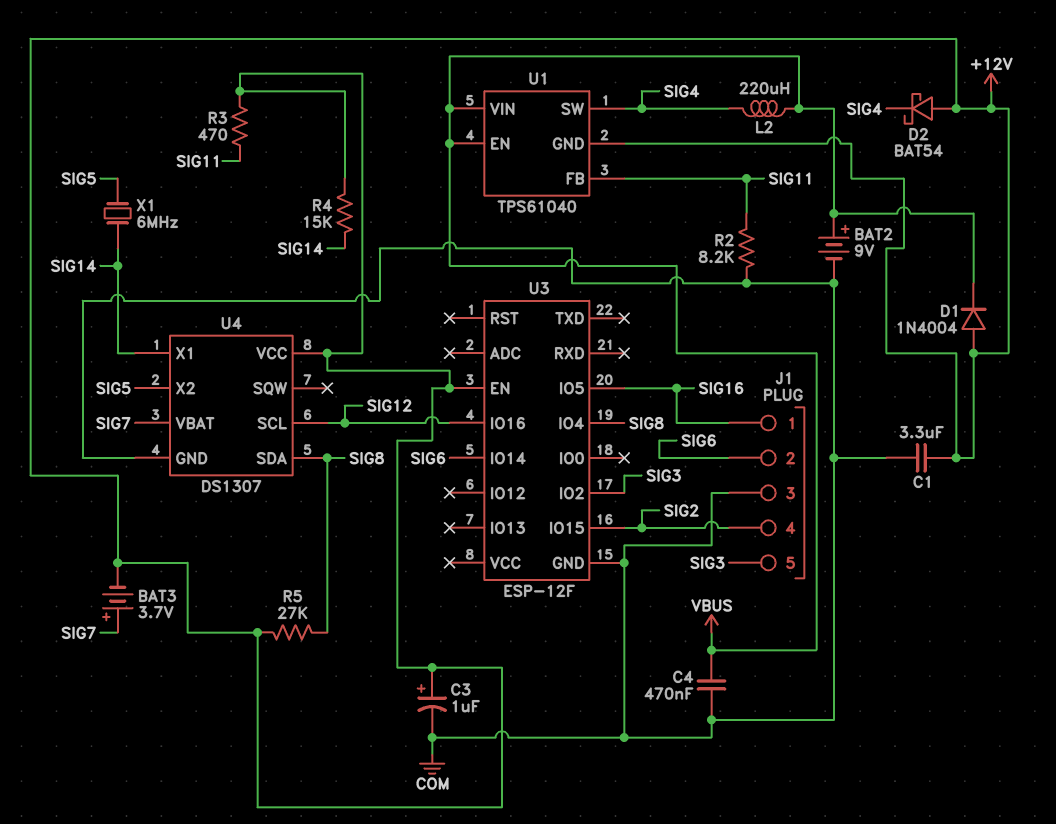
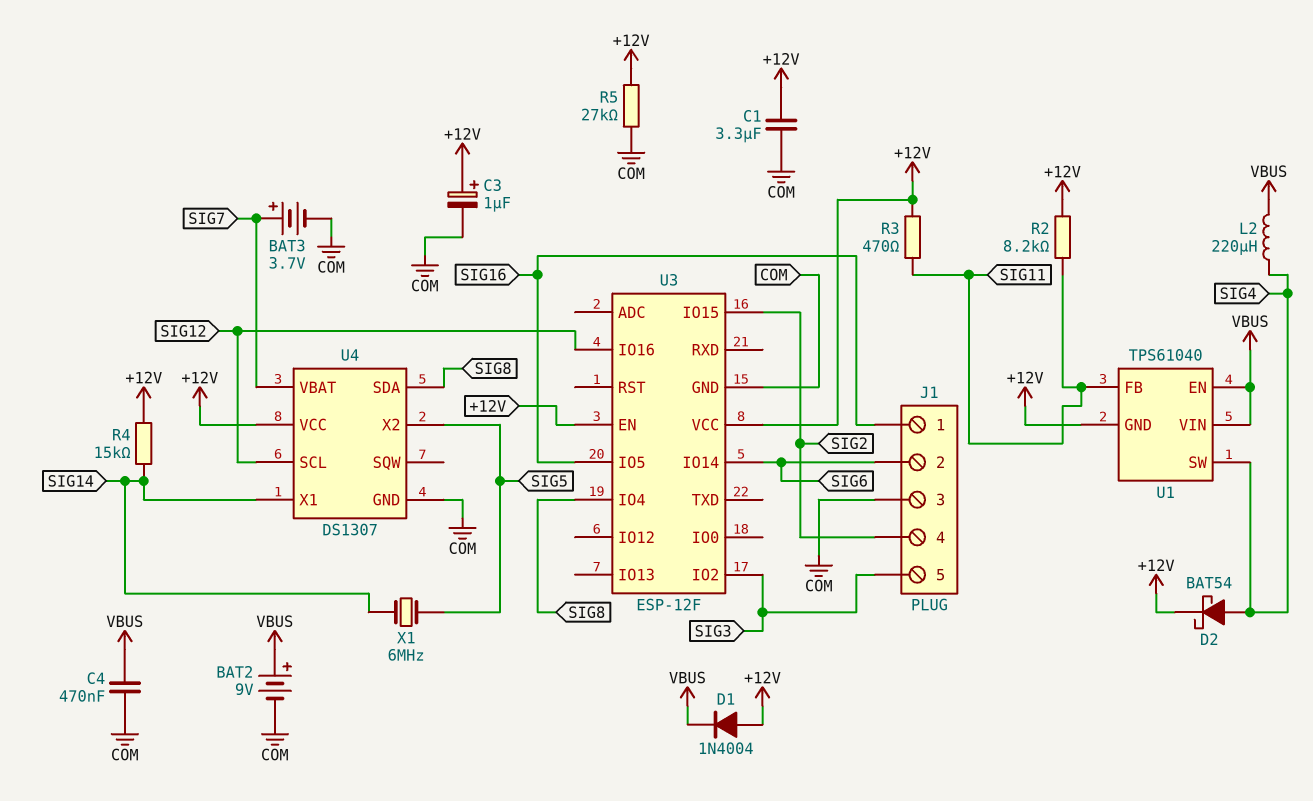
BAT3: 3.7V (plus SIG7, minus +12V) -> 3.7V (plus SIG7, minus COM)
D2: schottky BAT54 (A +12V, K SIG4) -> schottky BAT54 (A SIG4, K +12V)
R2: 8.2k (COM, SIG11) -> 8.2k (+12V, SIG11)
R5: 27k (+12V, SIG8) -> 27k (+12V, COM)
U3 pin VCC: none -> +12V

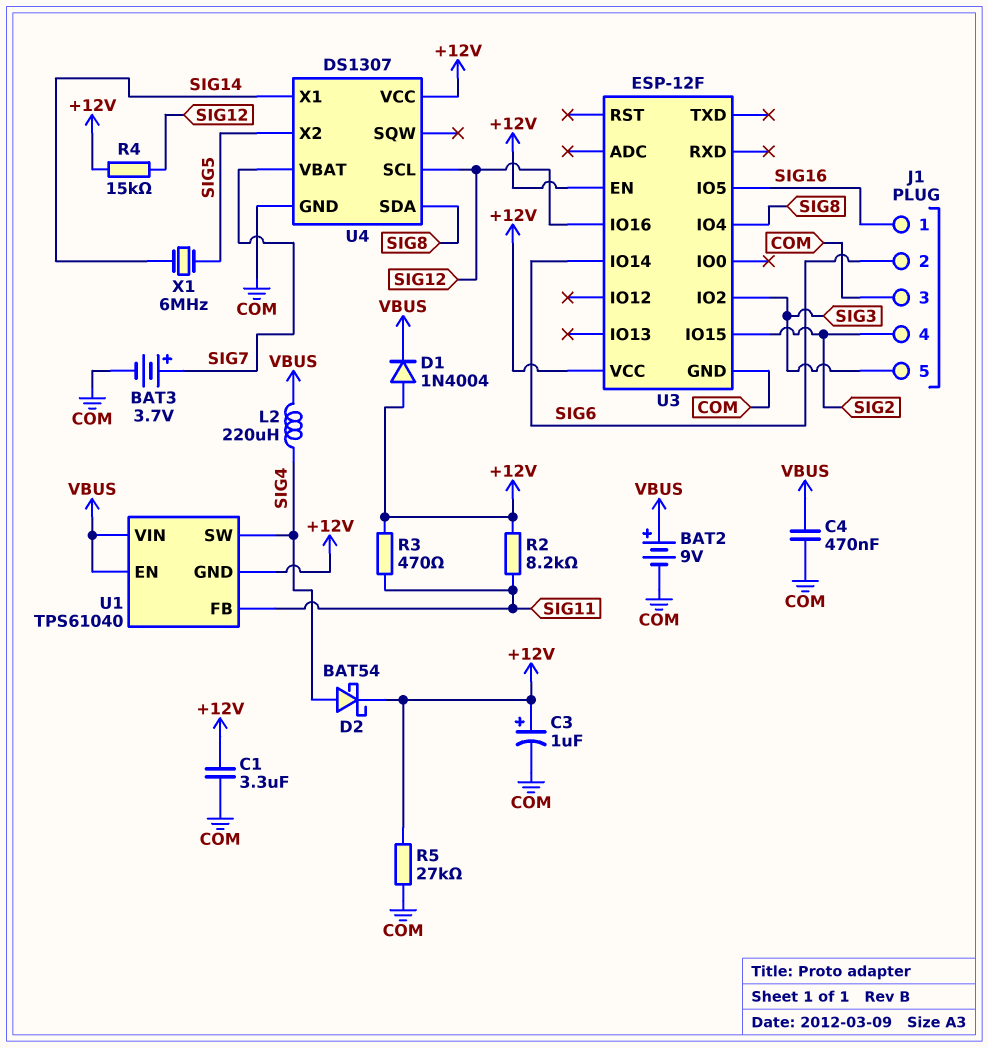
R4: 15k (+12V, SIG14) -> 15k (+12V, SIG12)

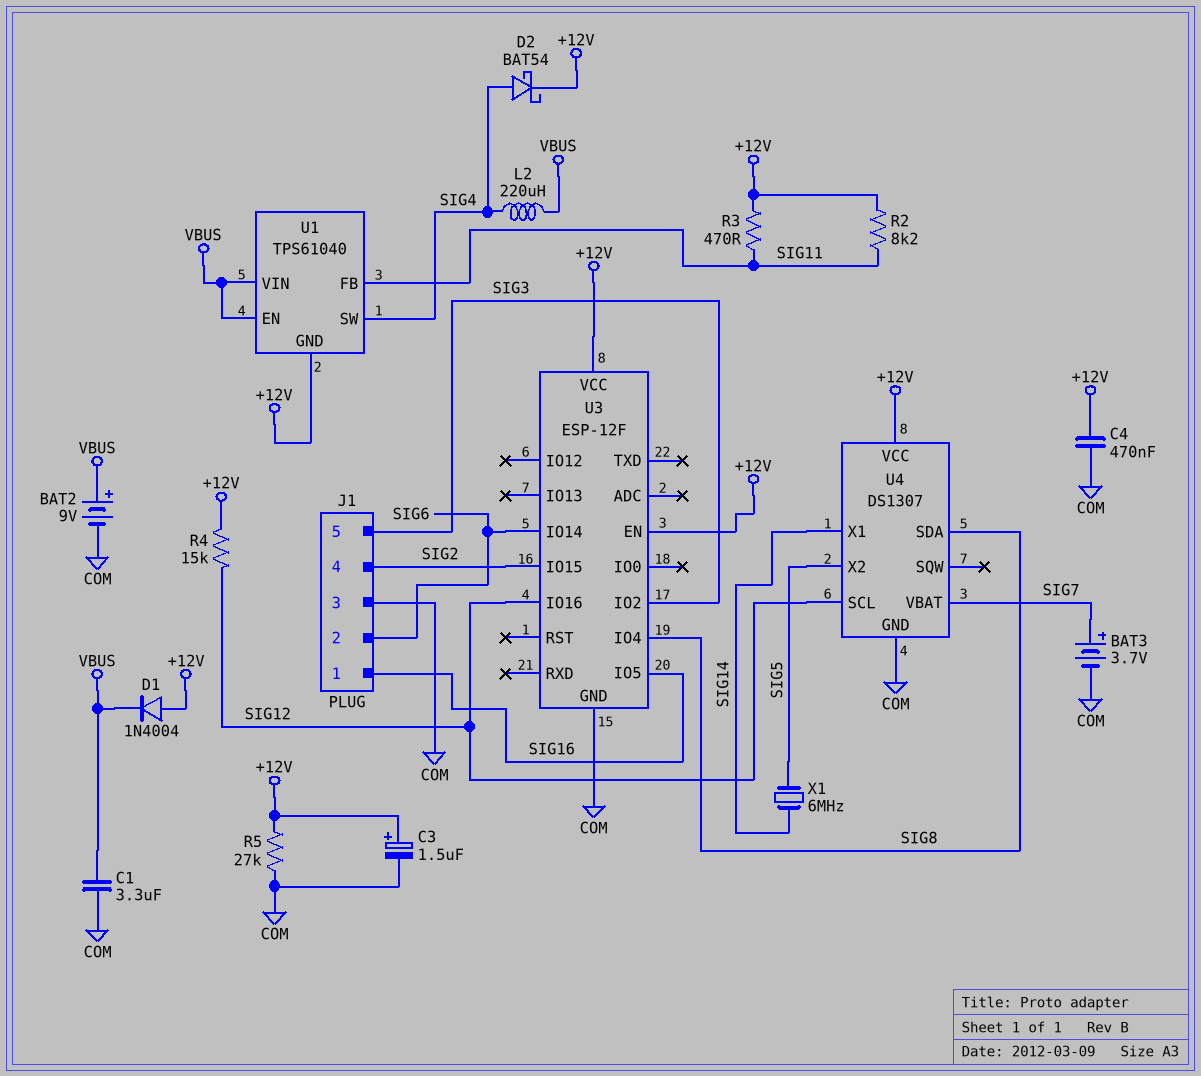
C1: 3.3uF (+12V, COM) -> 3.3uF (COM, VBUS)
C3: 1uF (plus +12V, minus COM) -> 1.5uF (plus +12V, minus COM)
C4: 470nF (COM, VBUS) -> 470nF (+12V, COM)

